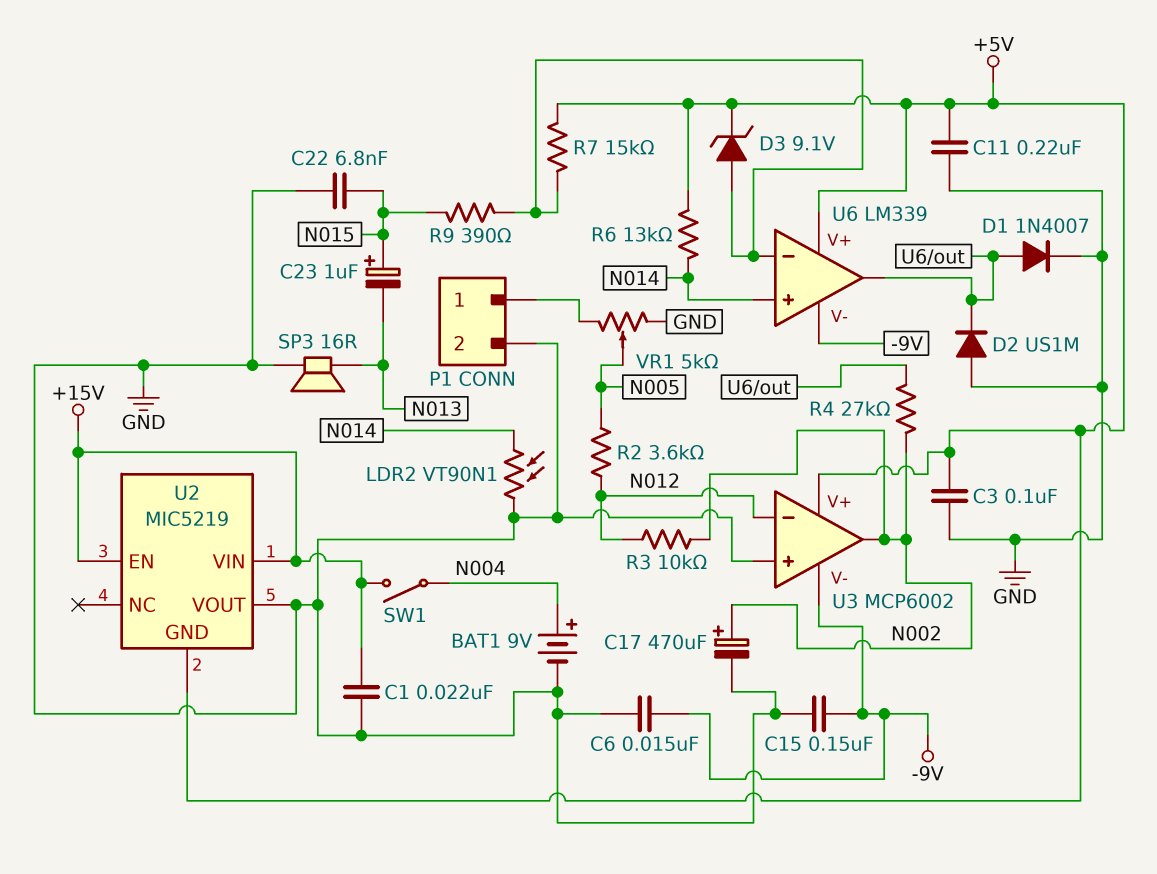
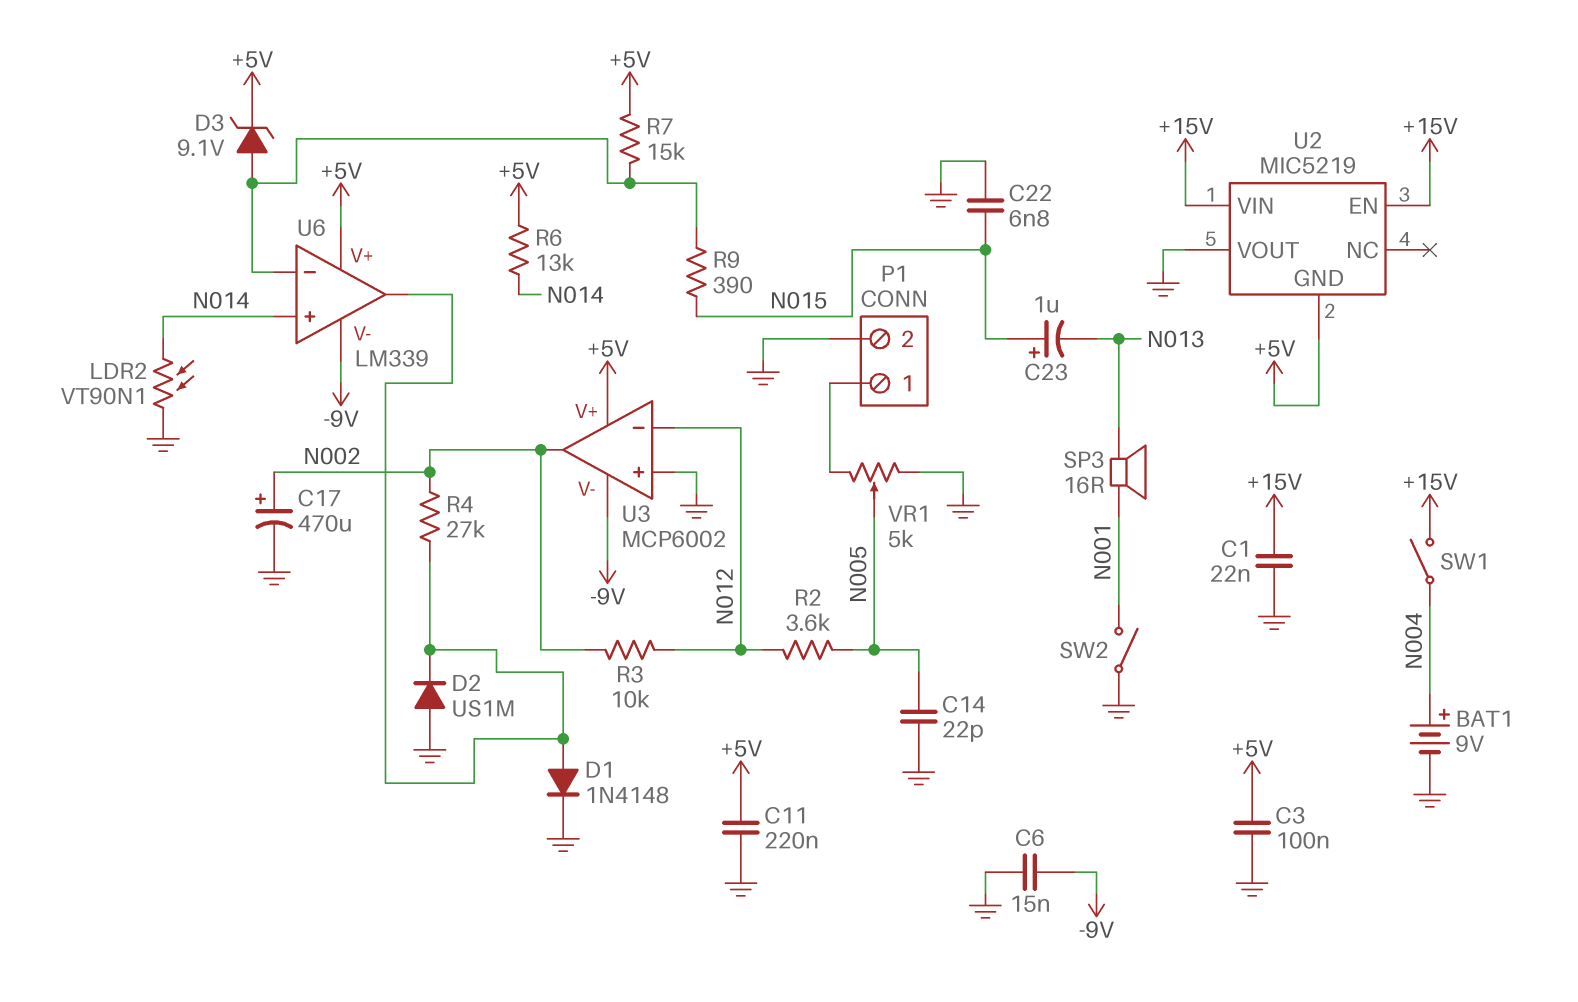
C14: none -> 22pF (GND, N005)
C15: 150nF (-9V, GND) -> none
D1: diode 1N4007 (A U6/out, K GND) -> diode 1N4148 (A U6/out, K GND)
SP3: speaker 16R (GND, N013) -> speaker 16R (N001, N013)
SW2: none -> switch (GND, N001)

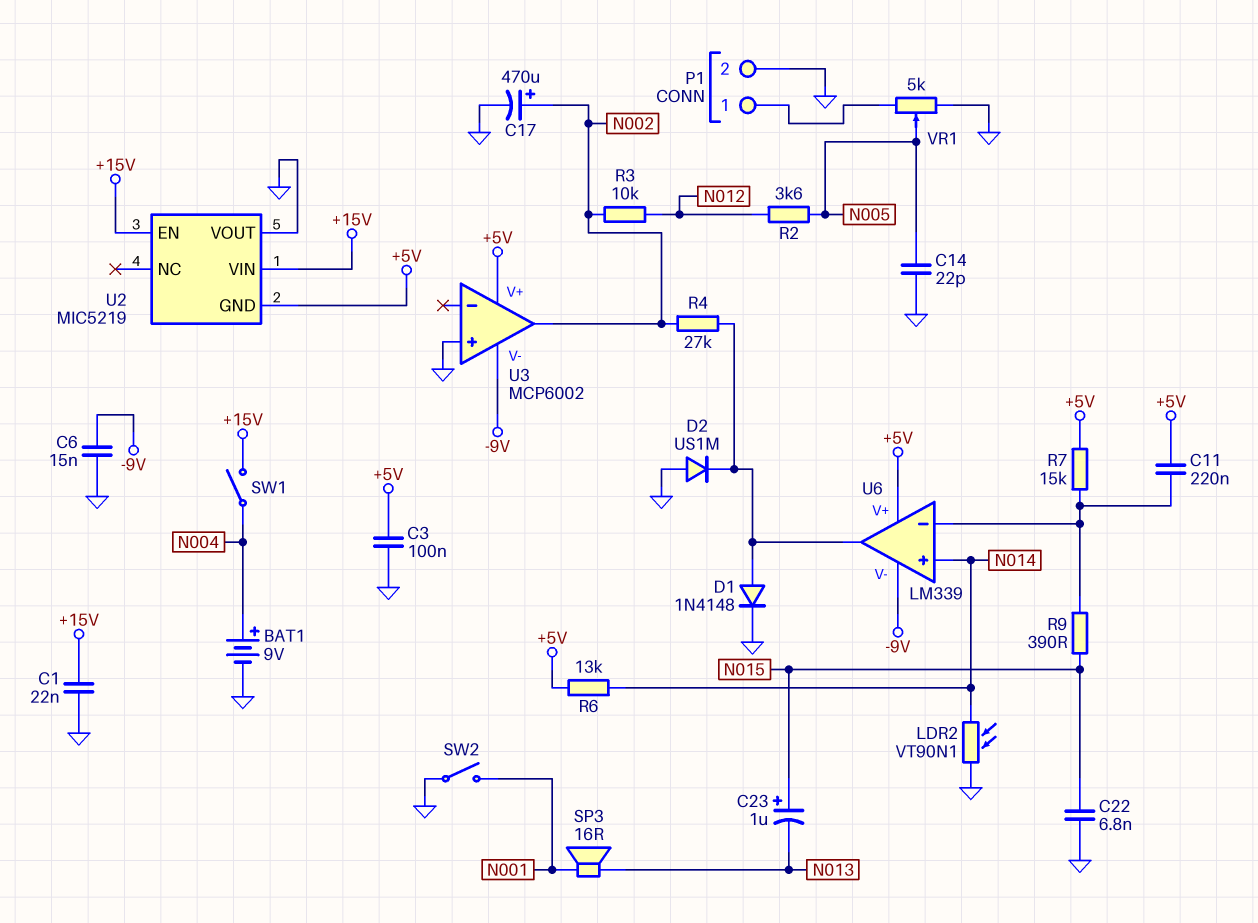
C11: 220nF (+5V, GND) -> 220nF (+5V, U6/in-)
D3: zener 9.1V (A U6/in-, K +5V) -> none
U3 pin in-: N012 -> none

